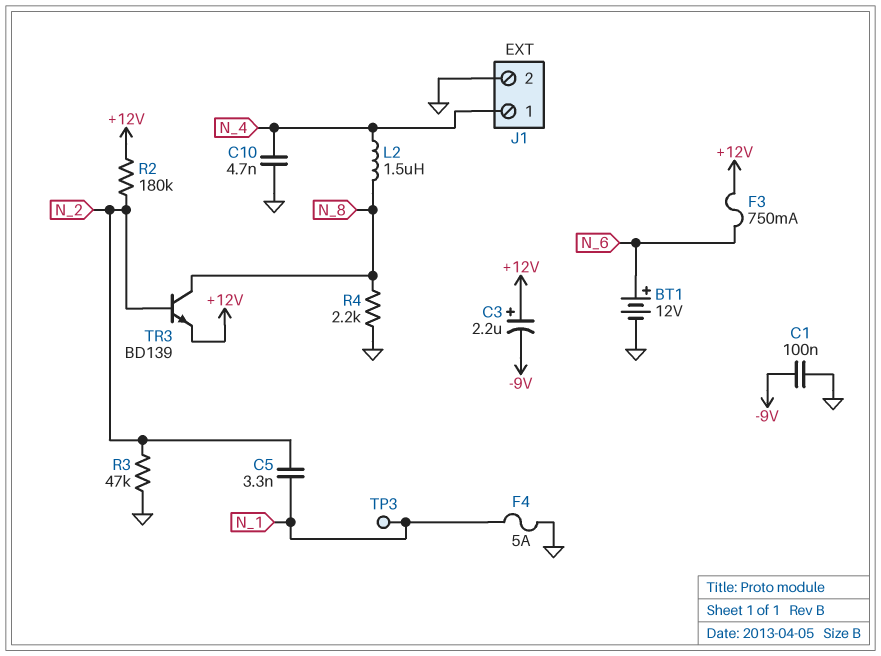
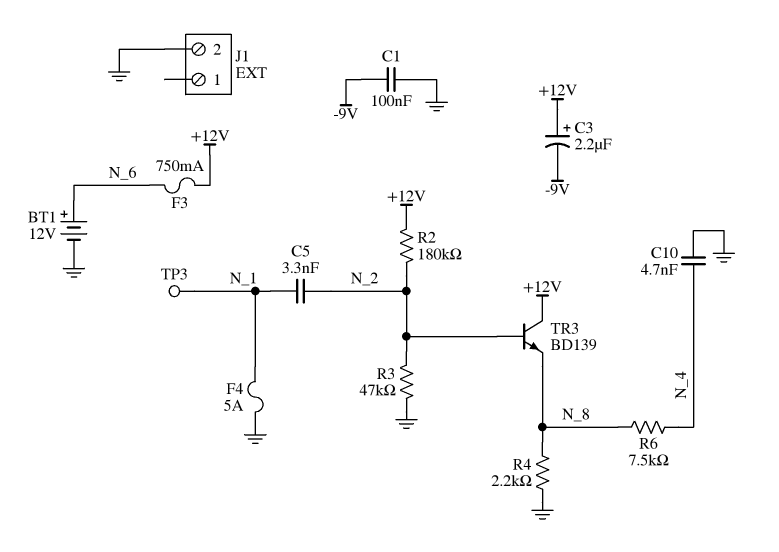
J1 pin 1: N_4 -> none
L2: 1.5uH (N_4, N_8) -> none
R6: none -> 7.5k (N_4, N_8)
TR3: NPN BD139 (B N_2, C N_8, E +12V) -> NPN BD139 (B N_2, C +12V, E N_8)

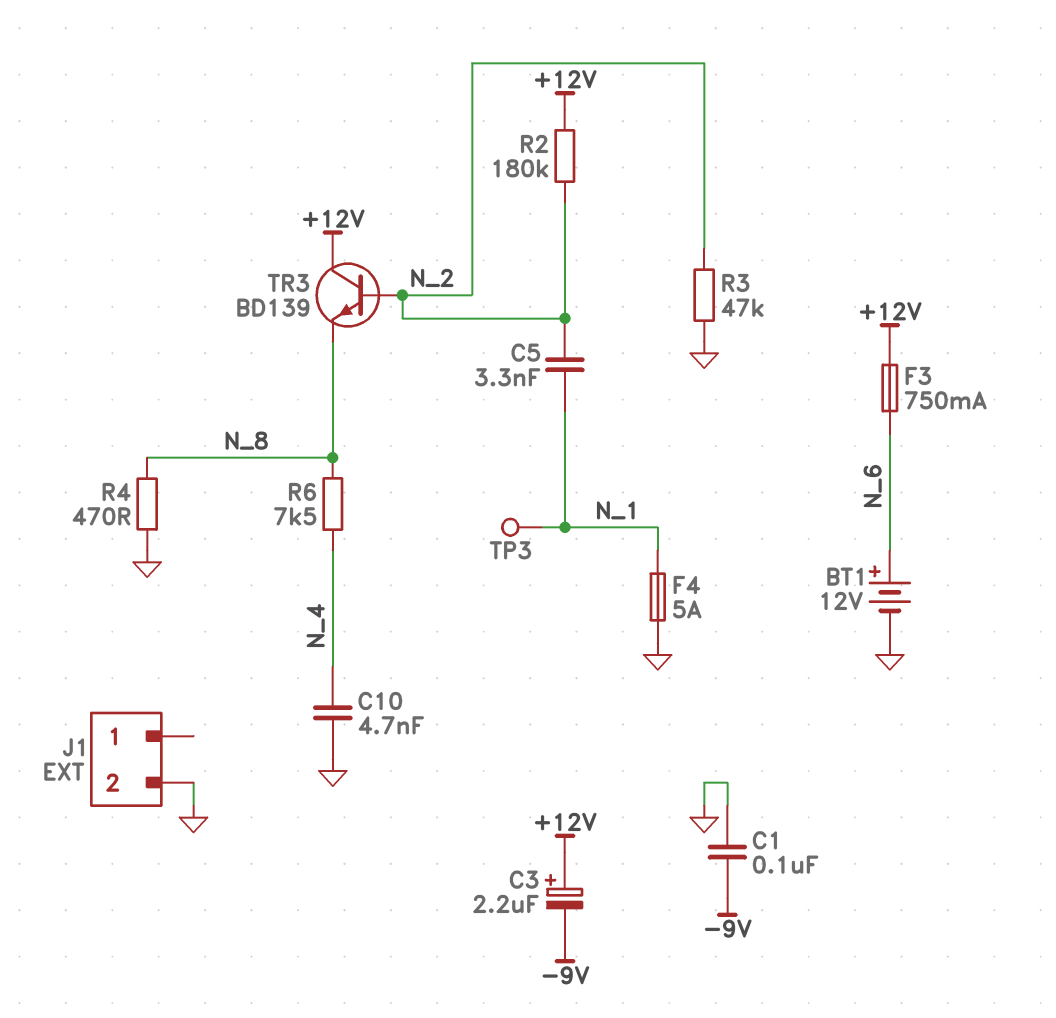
R4: 2.2k (GND, N_8) -> 470 (GND, N_8)

